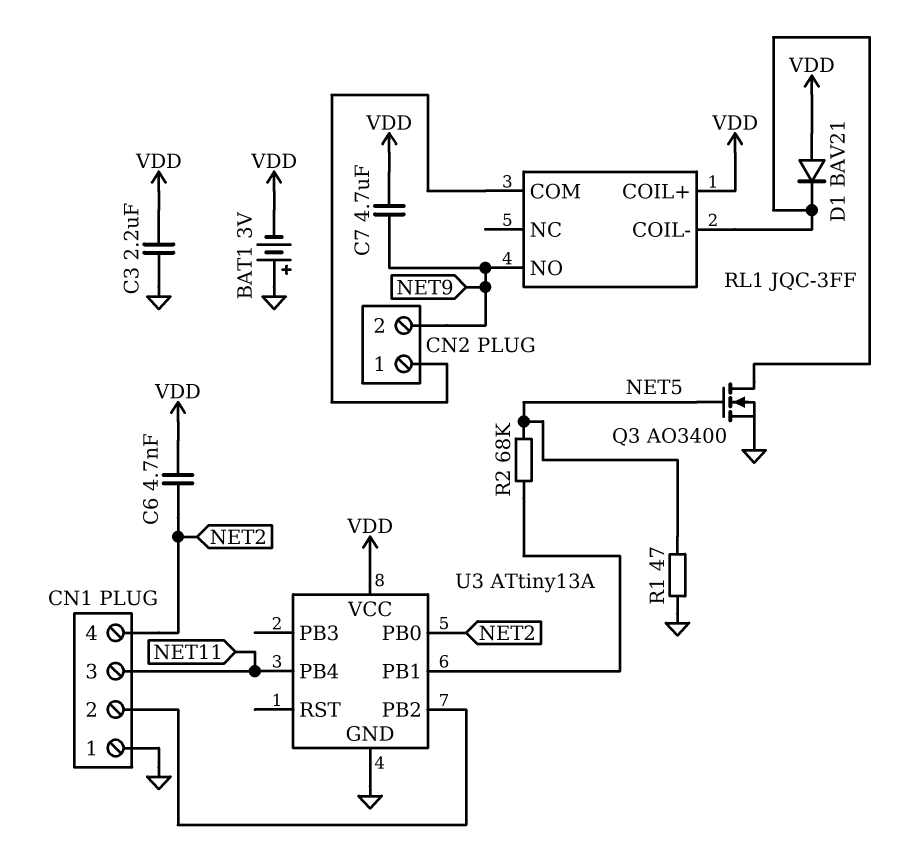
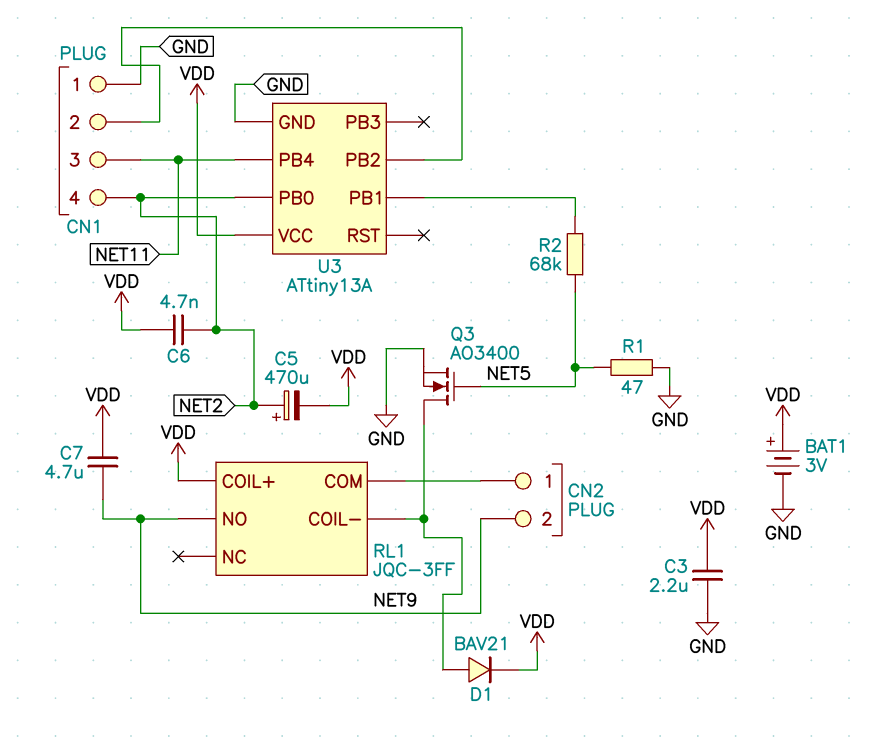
BAT1: 3V (plus GND, minus VDD) -> 3V (plus VDD, minus GND)
C5: none -> 470uF (plus NET2, minus VDD)
D1: diode BAV21 (A VDD, K RL1/COIL-) -> diode BAV21 (A RL1/COIL-, K VDD)

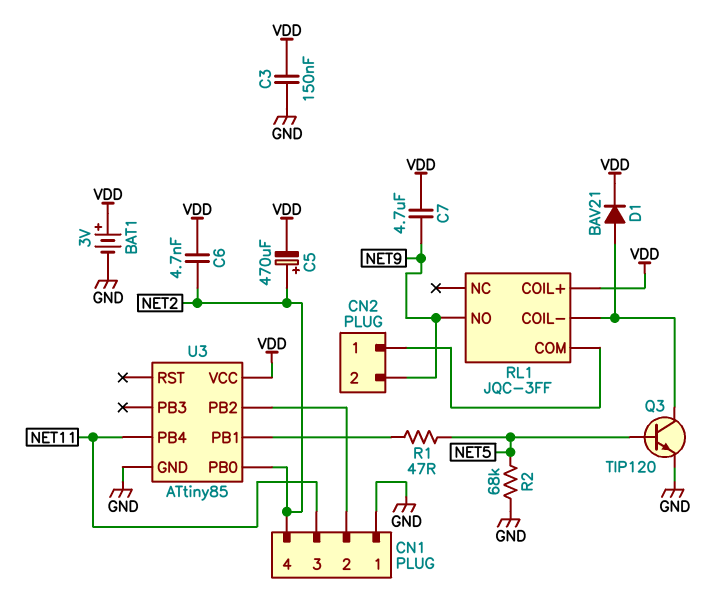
C3: 2.2uF (GND, VDD) -> 150nF (GND, VDD)
Q3: NMOS AO3400 (G NET5, D RL1/COIL-, S GND) -> NPN TIP120 (B NET5, C RL1/COIL-, E GND)
R1: 47 (GND, NET5) -> 47 (NET5, U3/PB1)
R2: 68k (NET5, U3/PB1) -> 68k (GND, NET5)
U3: ATtiny13A -> ATtiny85

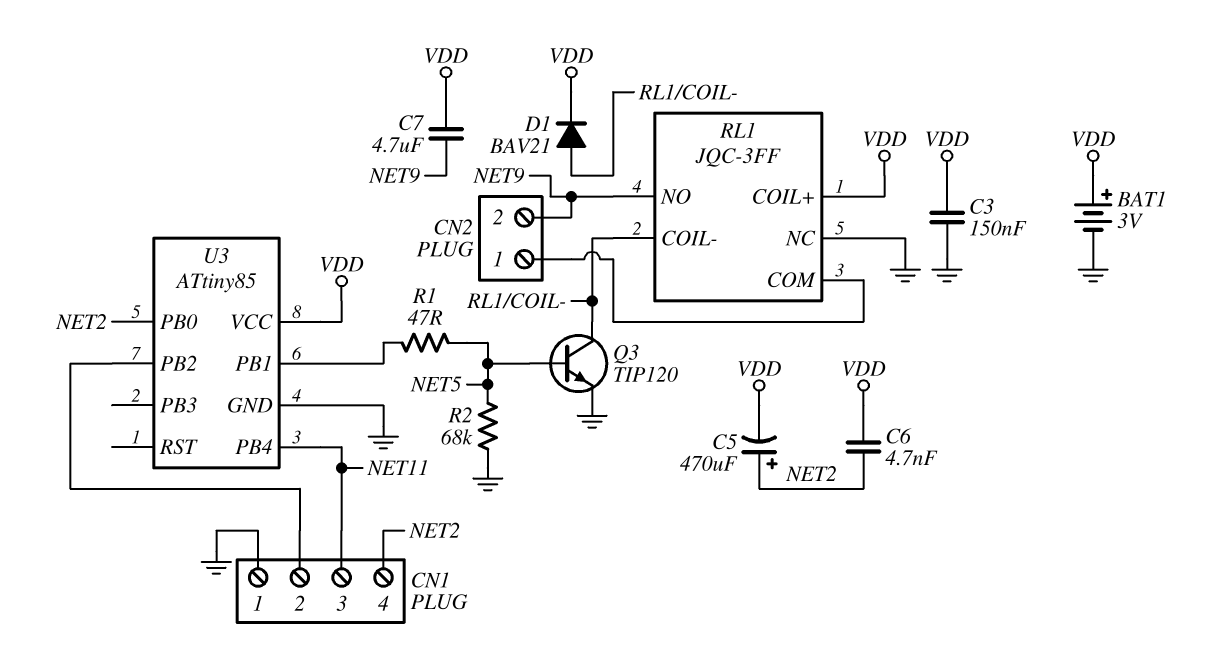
RL1 pin NC: none -> GND

